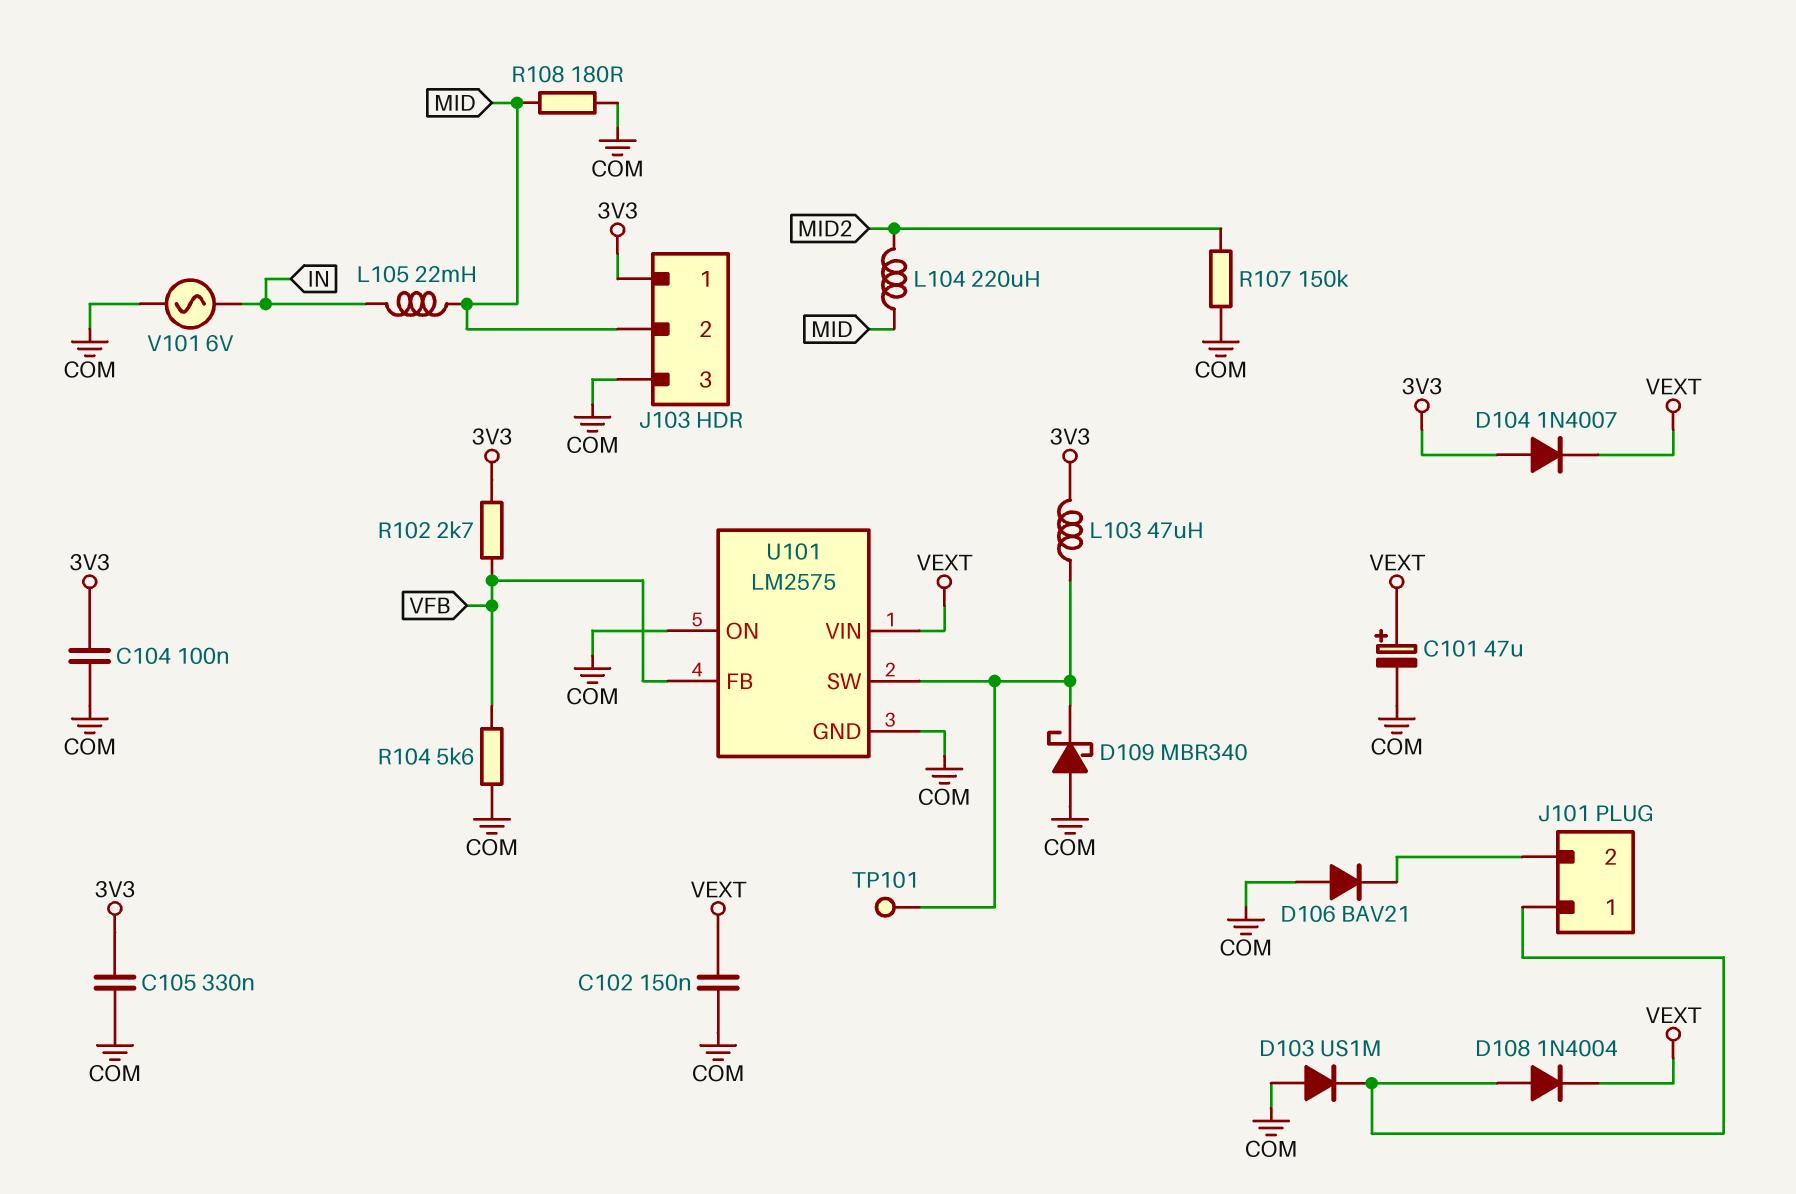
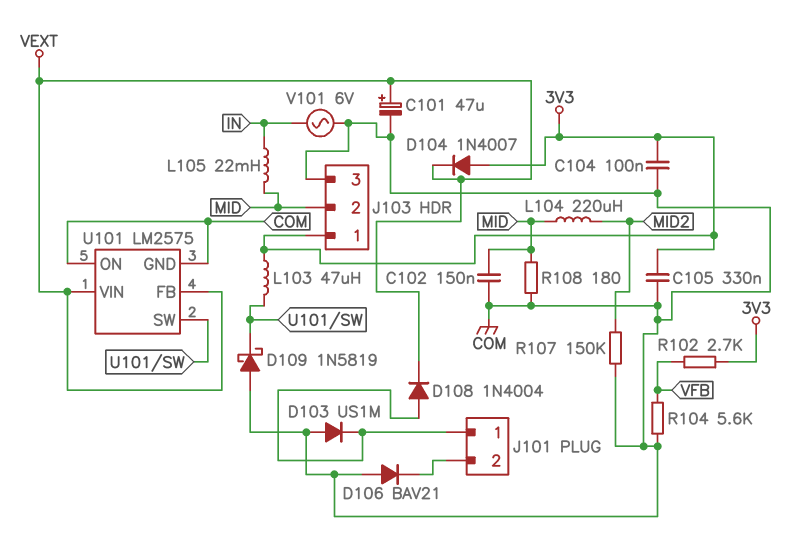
C102: 150nF (COM, VEXT) -> 150nF (COM, MID)
D109: schottky MBR340 (A COM, K U101/SW) -> schottky 1N5819 (A COM, K U101/SW)
TP101: test point (U101/SW) -> none
U101 pin FB: VFB -> VEXT

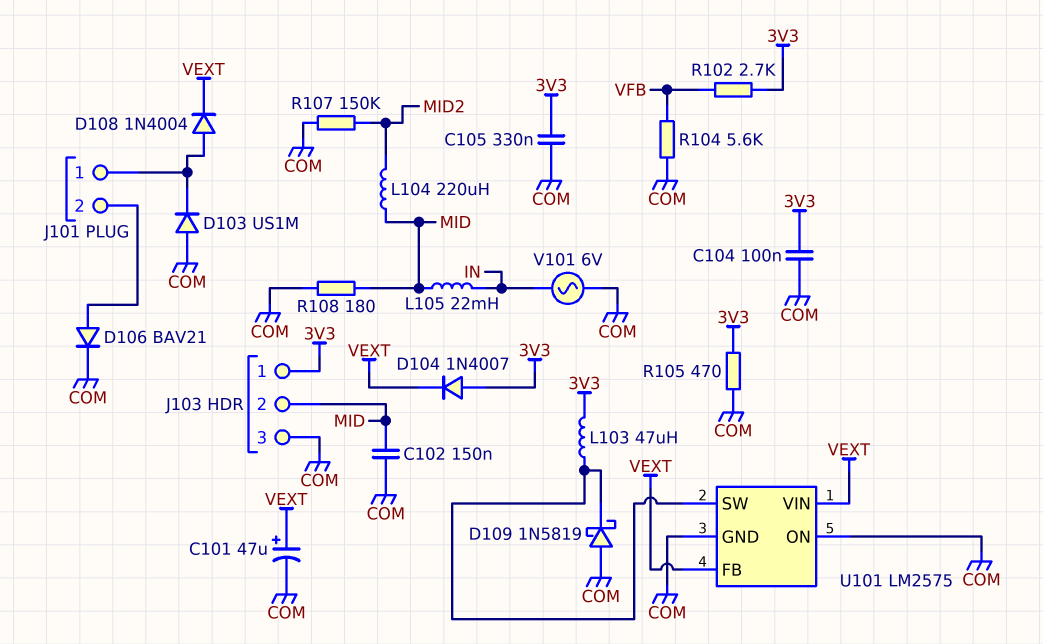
D106: diode BAV21 (A COM, K J101/2) -> diode BAV21 (A J101/2, K COM)
R105: none -> 470 (3V3, COM)

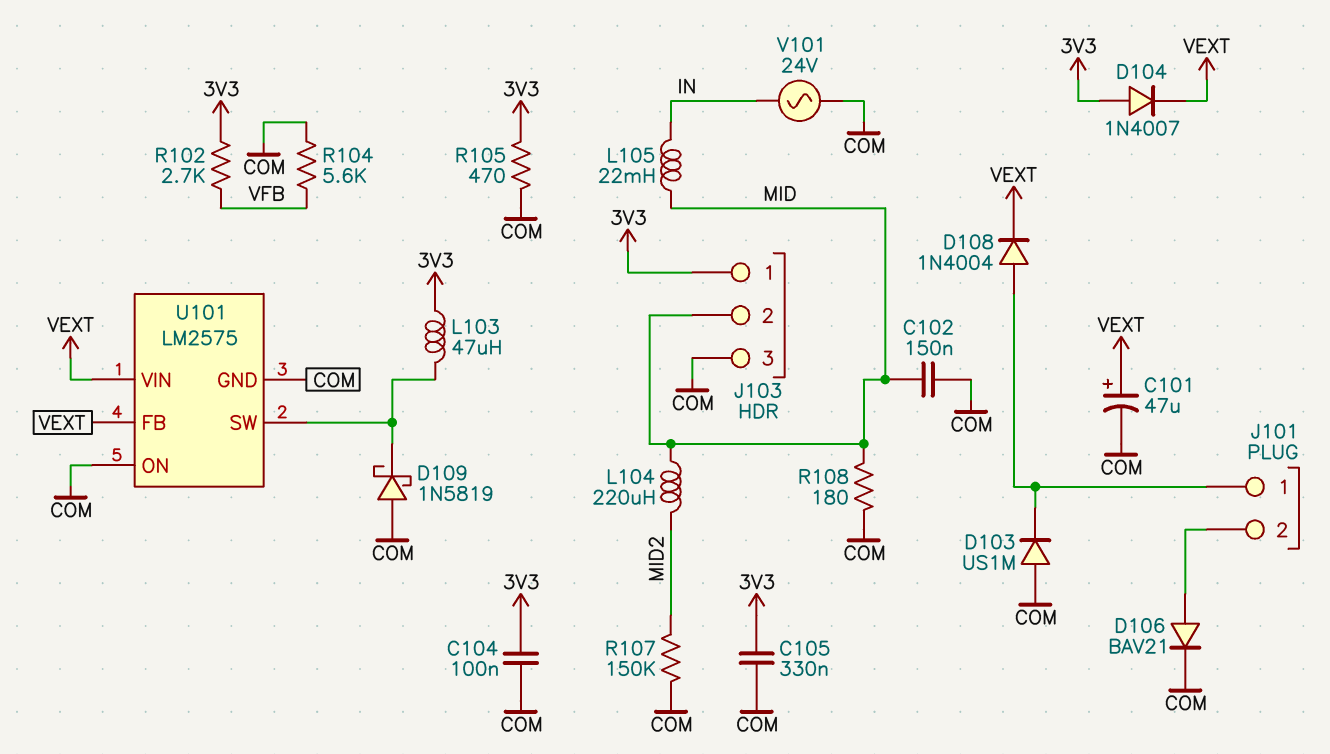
V101: AC 6V (COM, IN) -> AC 24V (COM, IN)

